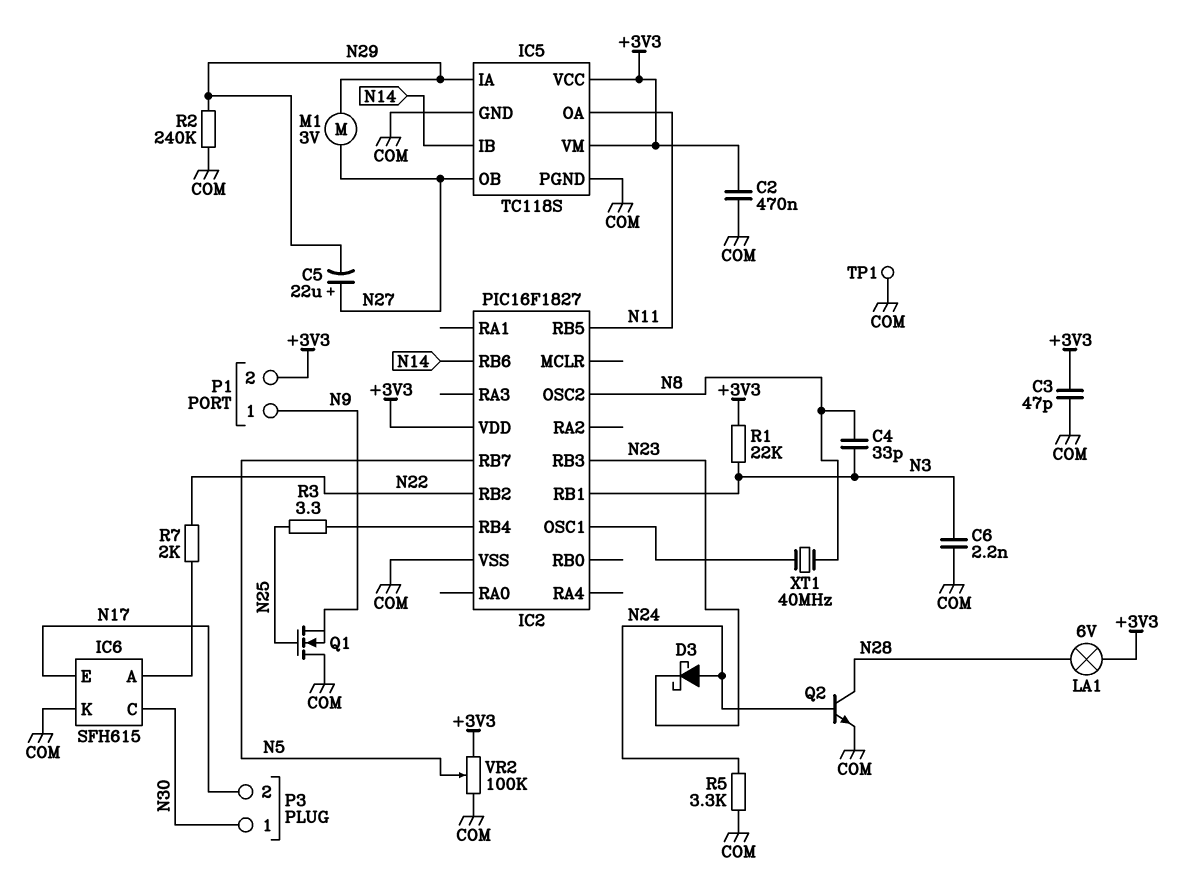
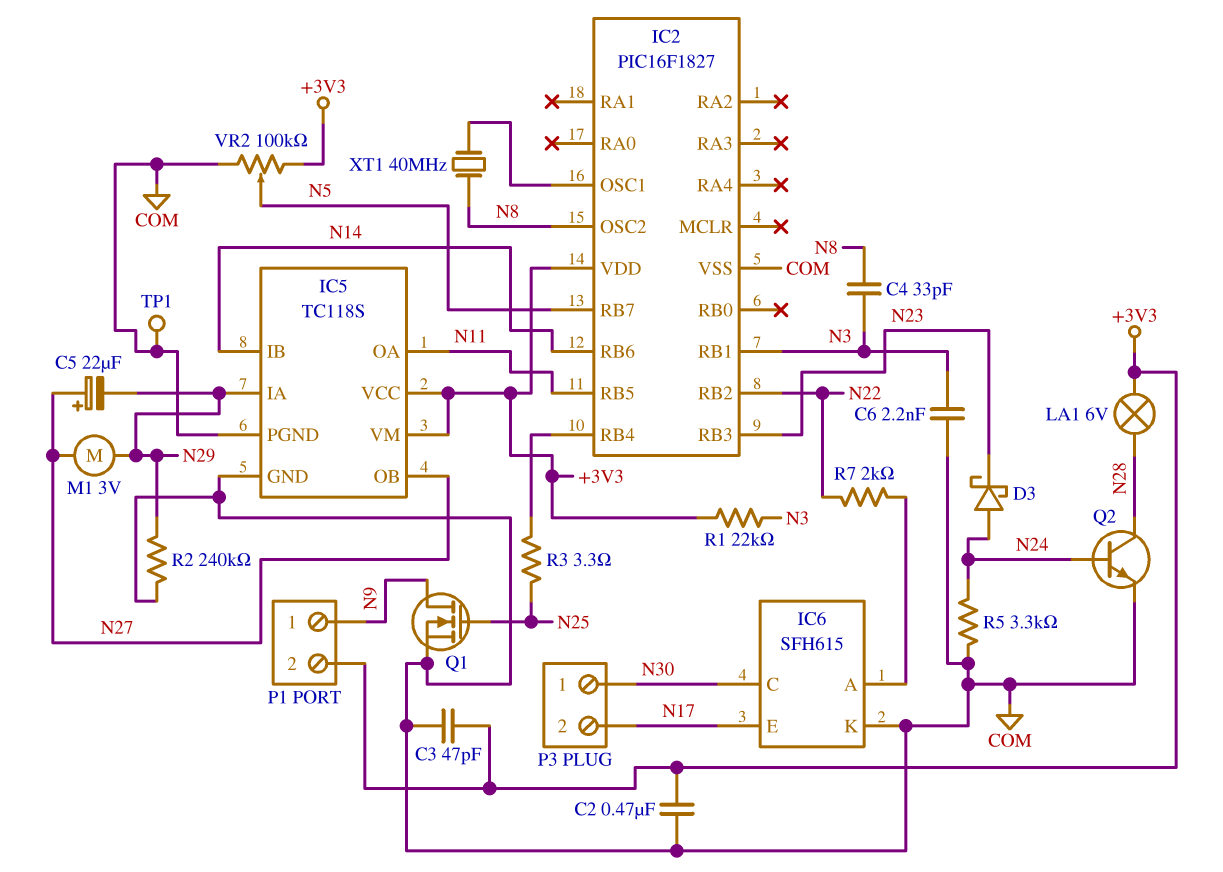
Q1: NMOS (G N25, D COM, S N9) -> NMOS (G N25, D N9, S COM)

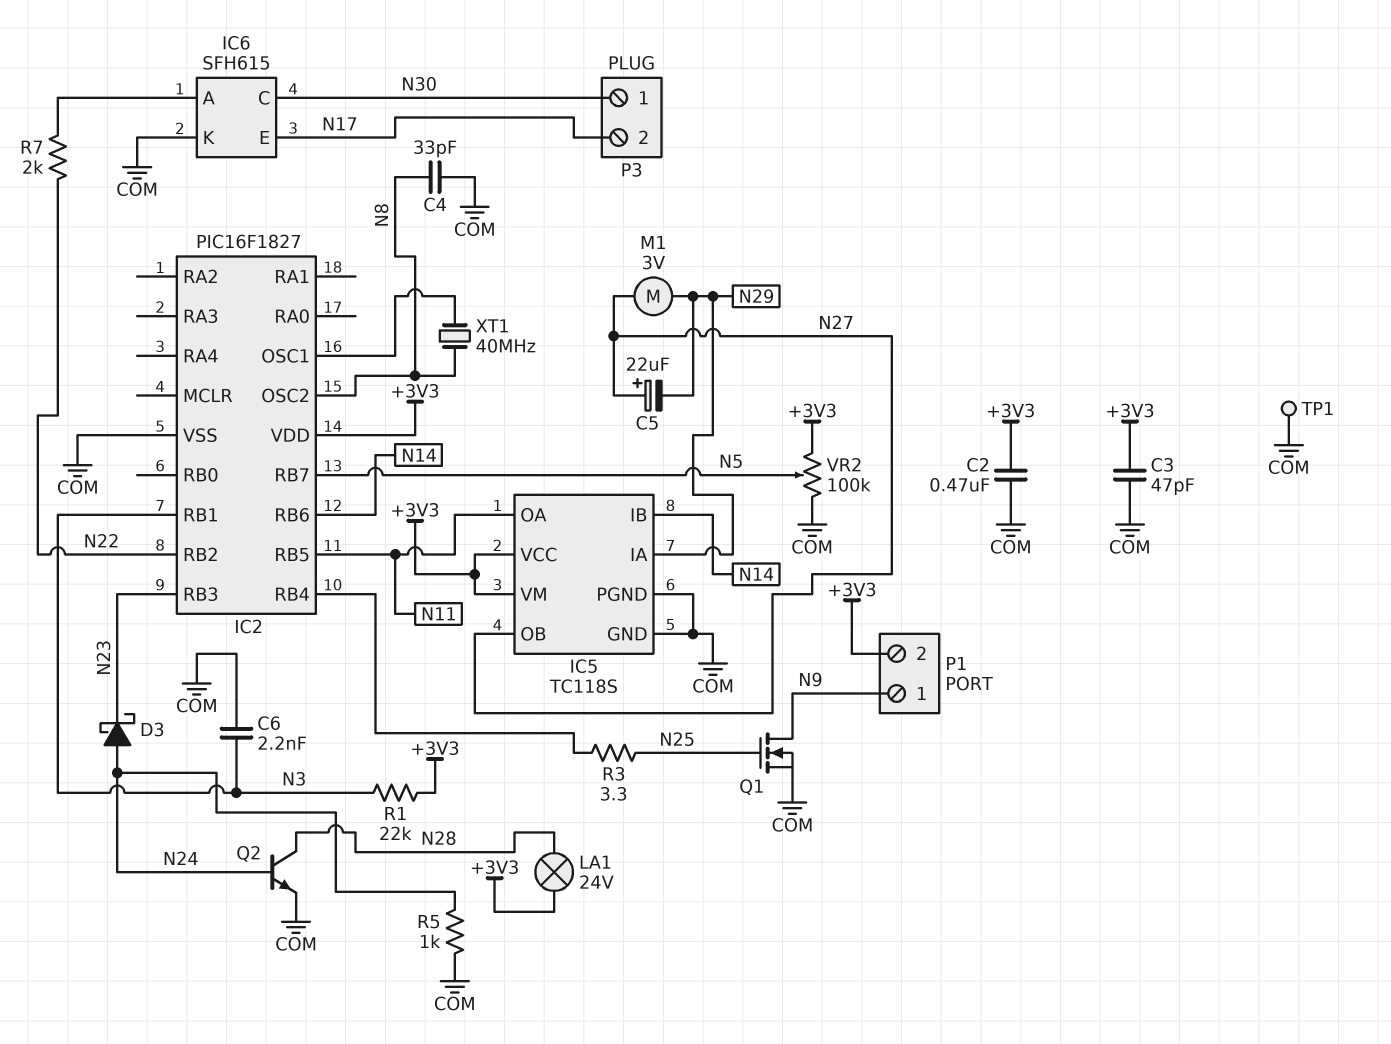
C4: 33pF (N3, N8) -> 33pF (COM, N8)
LA1: lamp 6V (+3V3, N28) -> lamp 24V (+3V3, N28)
R2: 240k (COM, N29) -> none
R5: 3.3k (COM, N24) -> 1k (COM, N24)

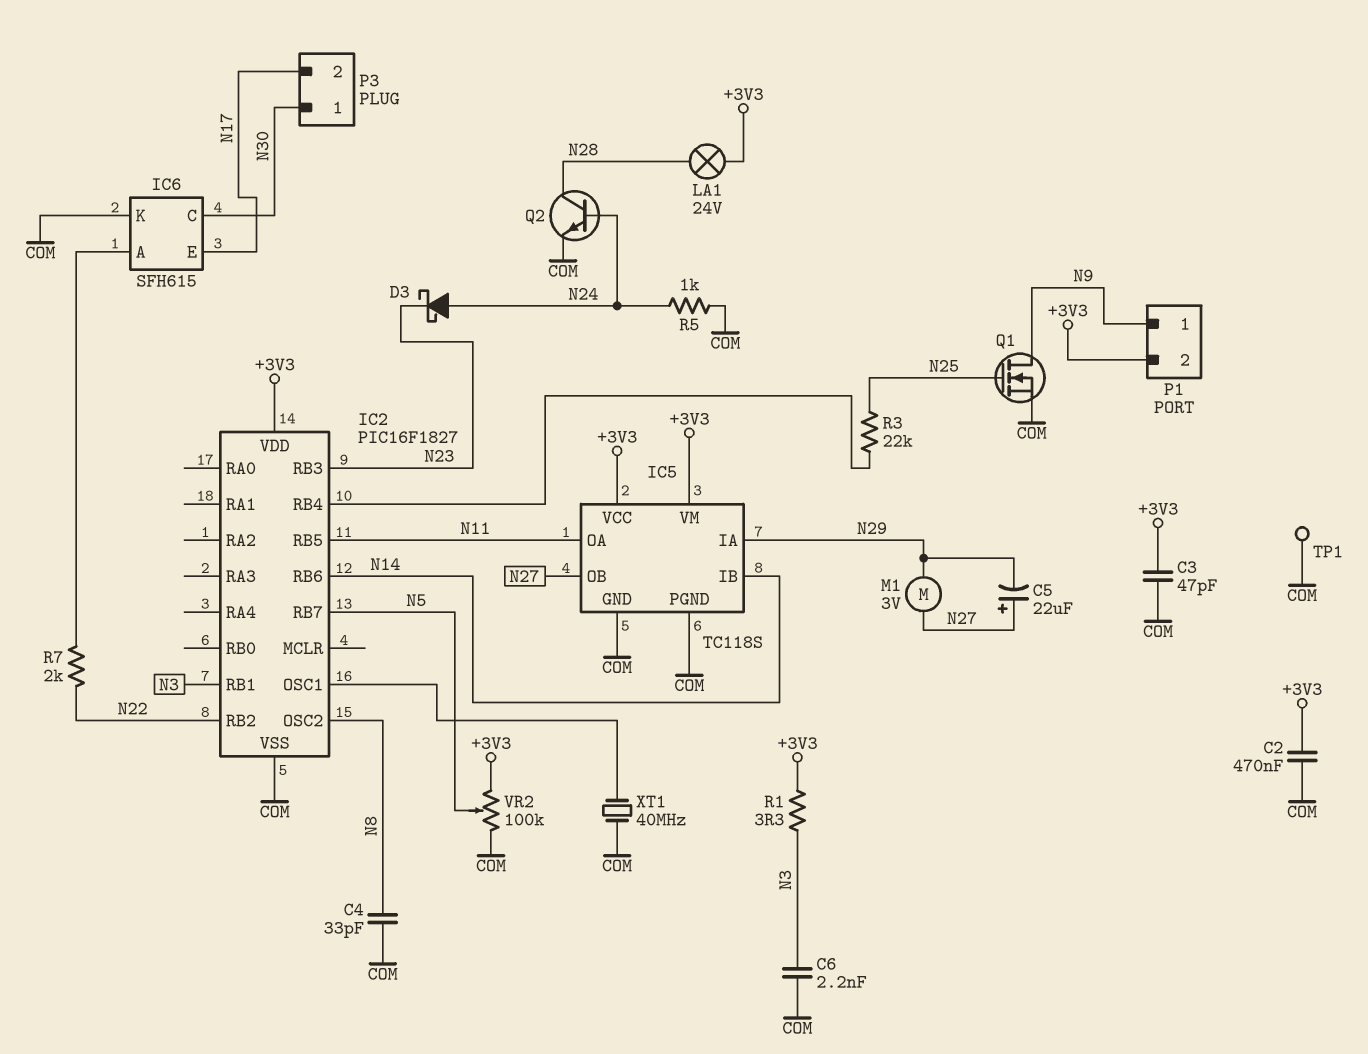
R1: 22k (+3V3, N3) -> 3.3 (+3V3, N3)
R3: 3.3 (IC2/RB4, N25) -> 22k (IC2/RB4, N25)
XT1: 40MHz (IC2/OSC1, N8) -> 40MHz (COM, IC2/OSC1)

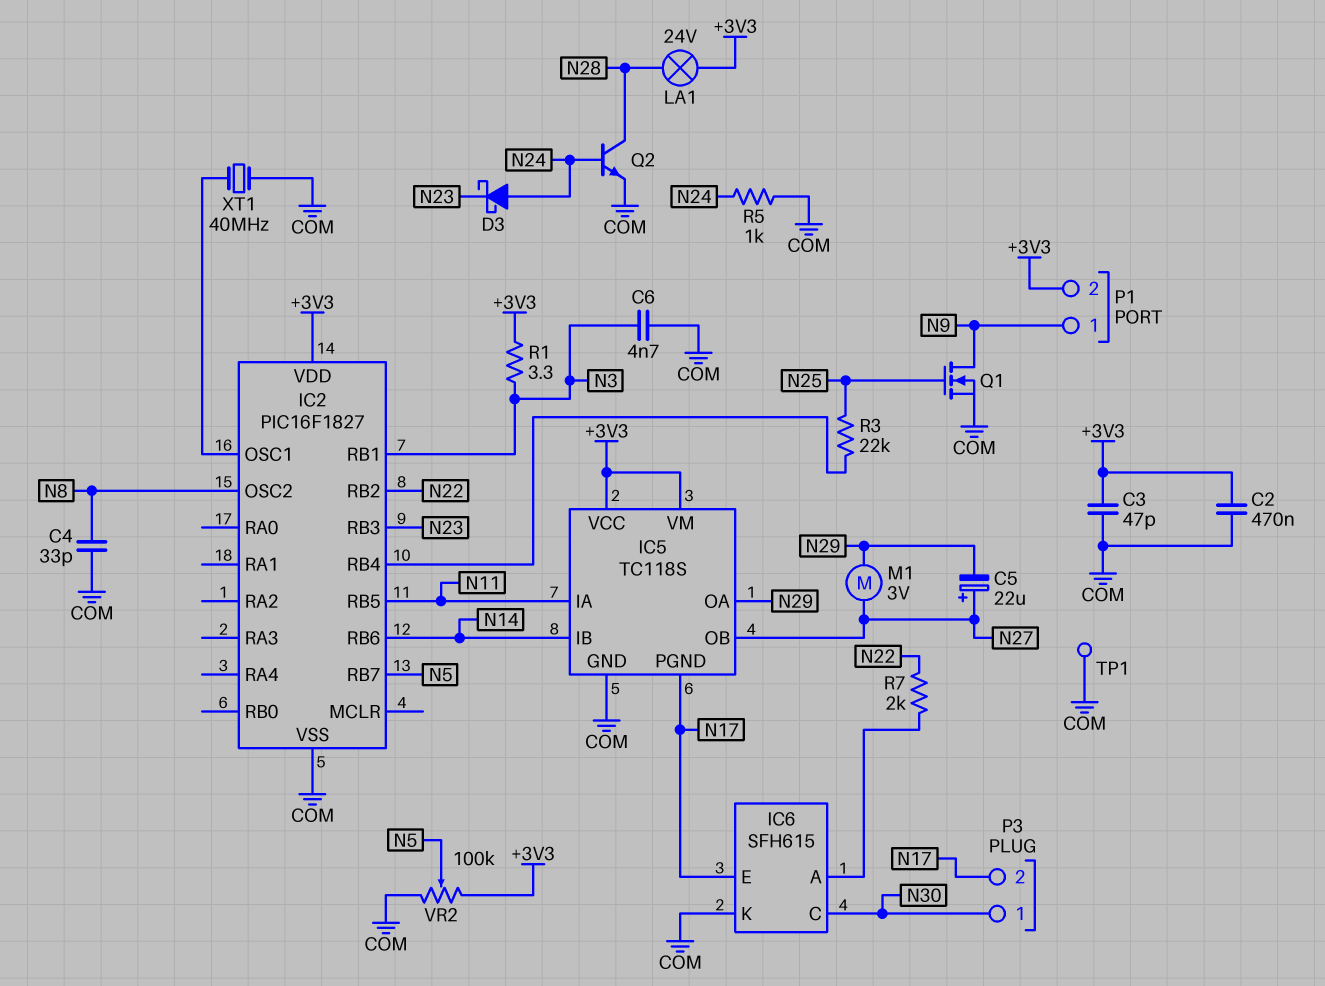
C6: 2.2nF (COM, N3) -> 4.7nF (COM, N3)
IC5 pin IA: N29 -> N11
IC5 pin OA: N11 -> N29
IC5 pin PGND: COM -> N17

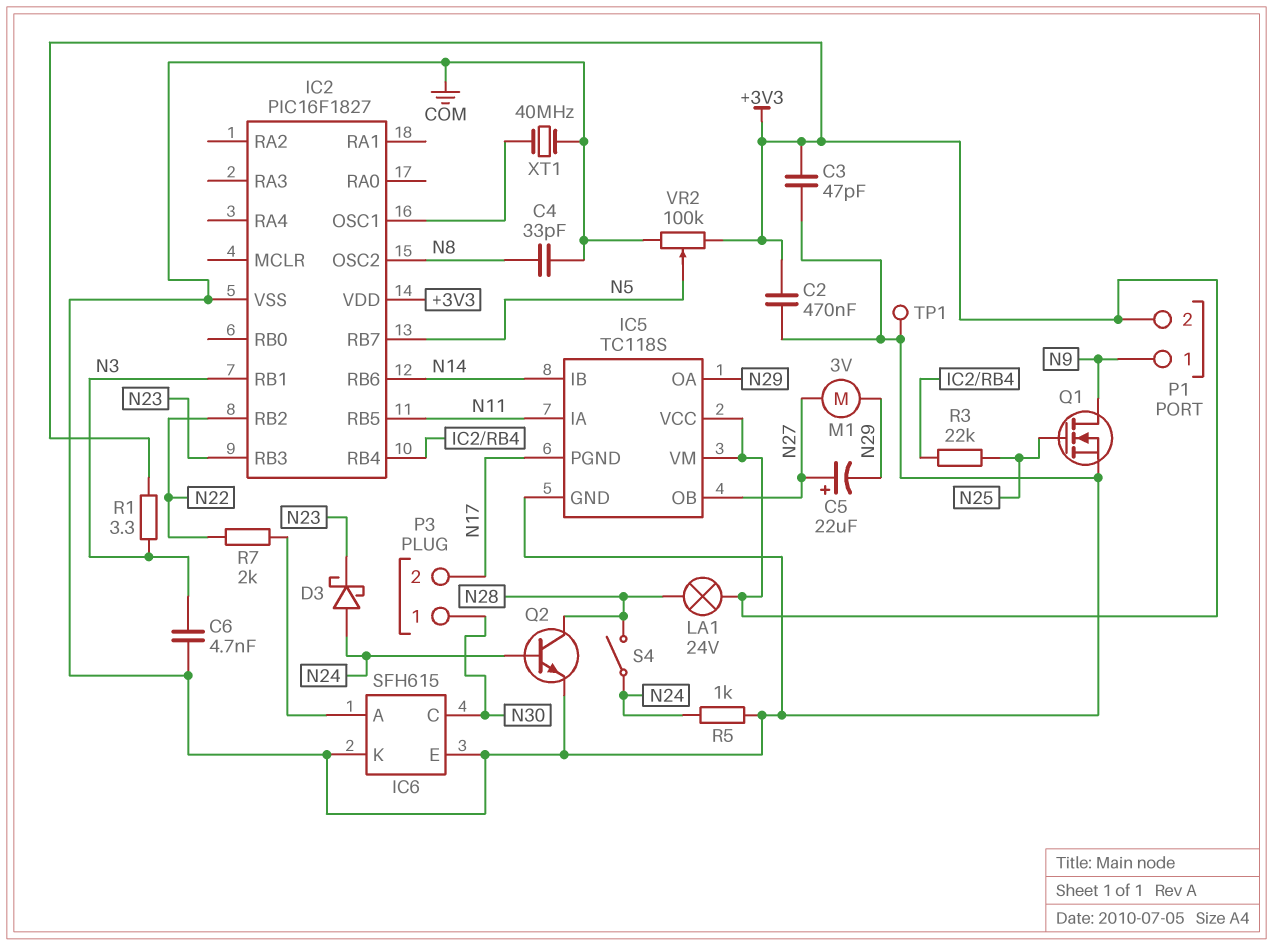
IC6 pin E: N17 -> COM
S4: none -> switch (N24, N28)

